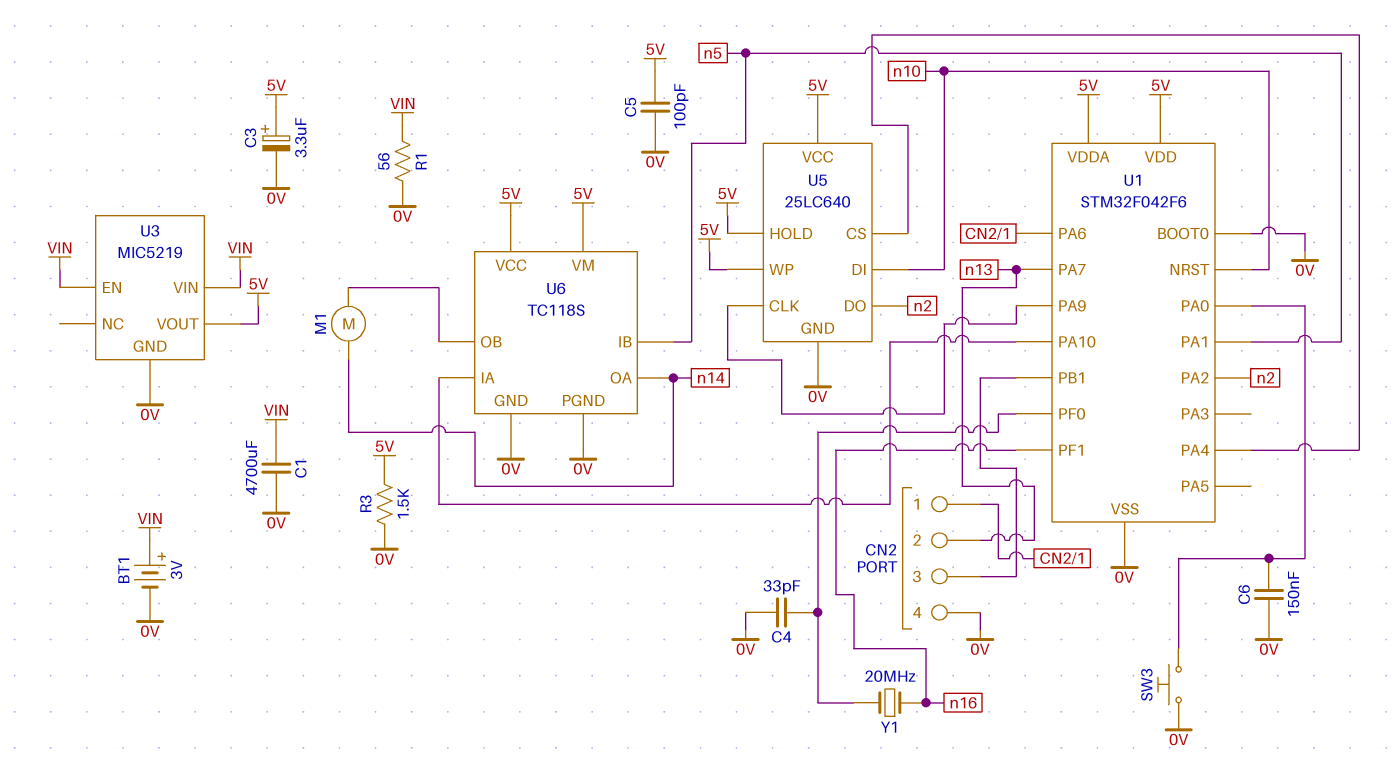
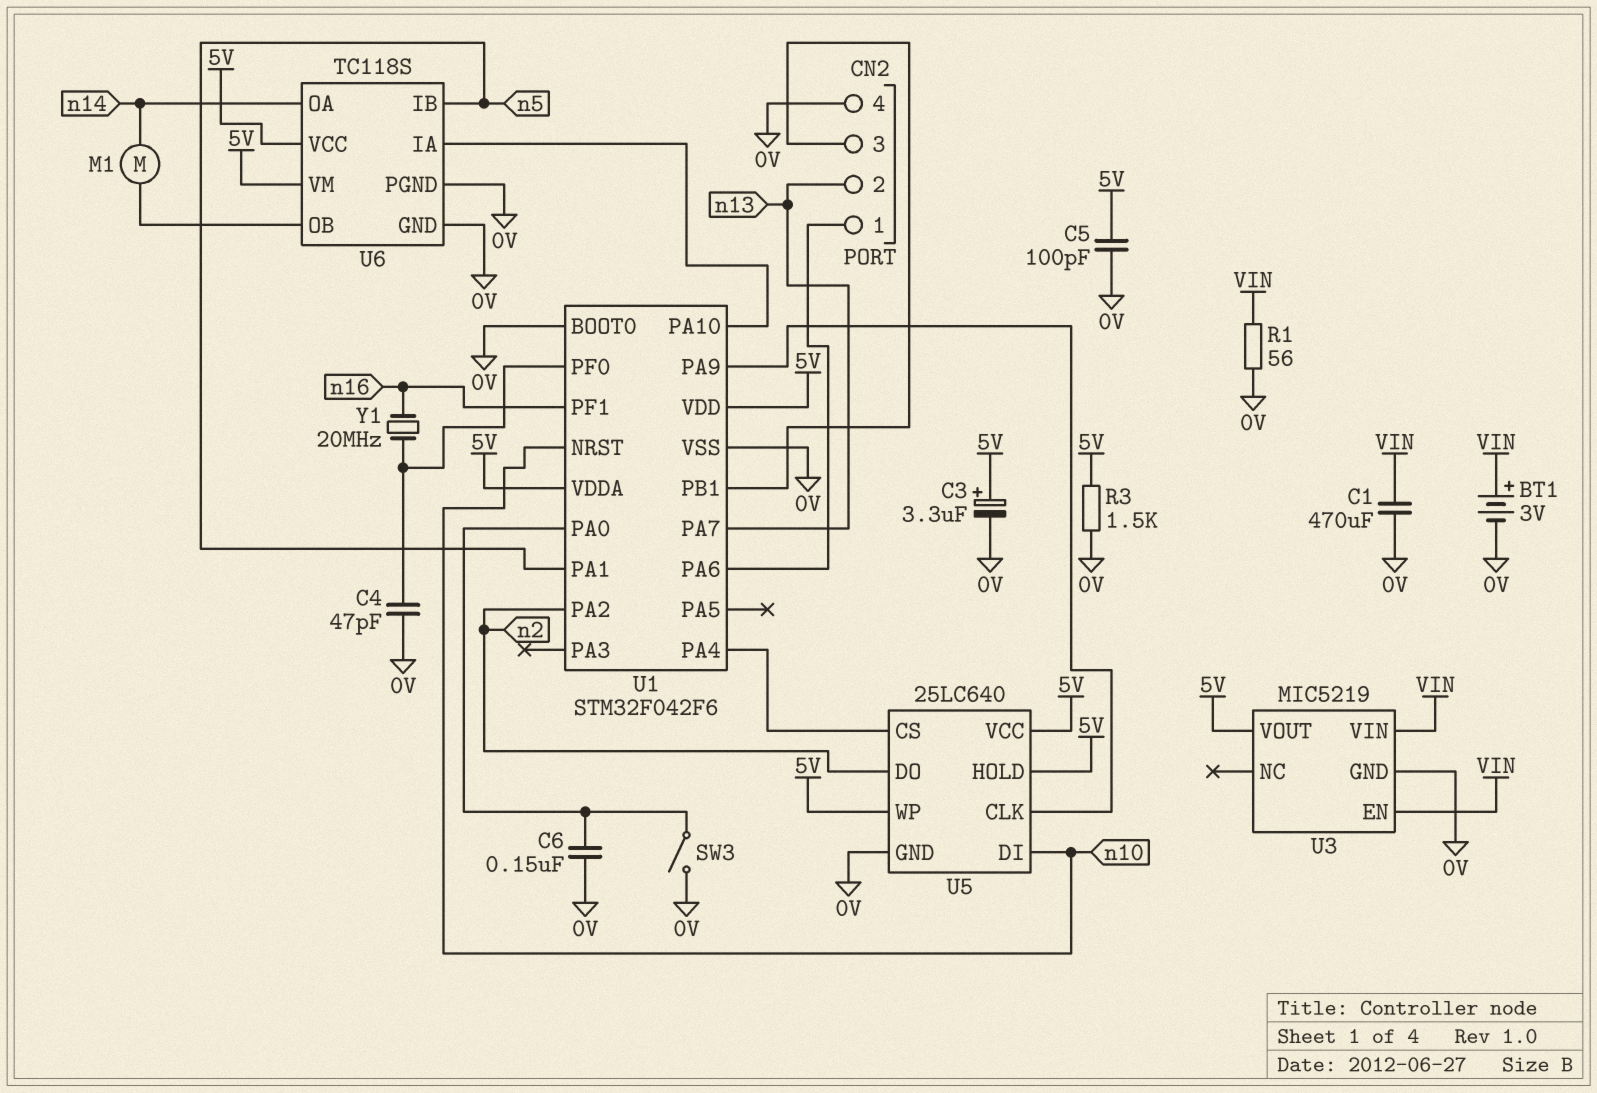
C1: 4700uF (0V, VIN) -> 470uF (0V, VIN)
C4: 33pF (0V, U1/PF0) -> 47pF (0V, U1/PF0)
SW3: button (0V, U1/PA0) -> switch (0V, U1/PA0)

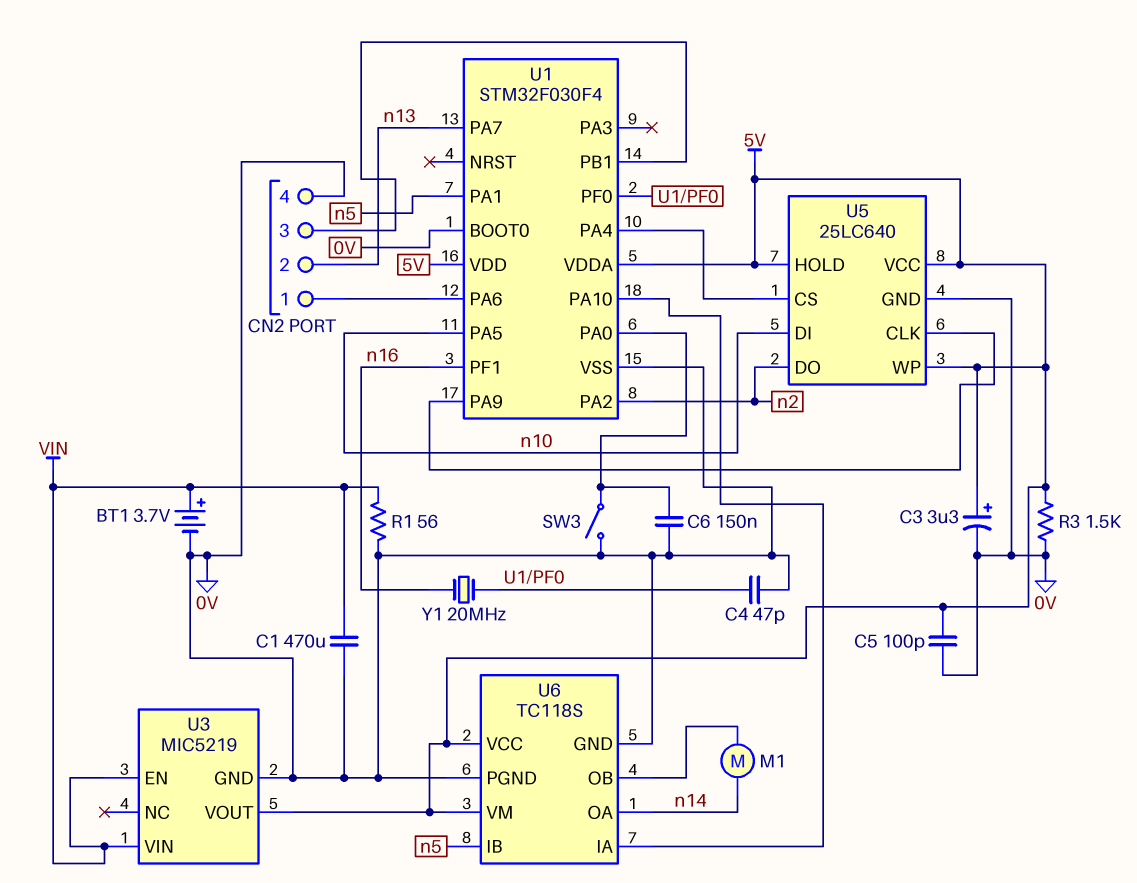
BT1: 3V (plus VIN, minus 0V) -> 3.7V (plus VIN, minus 0V)
U1: STM32F042F6 -> STM32F030F4
U1 pin NRST: n10 -> none
U1 pin PA5: none -> n10

